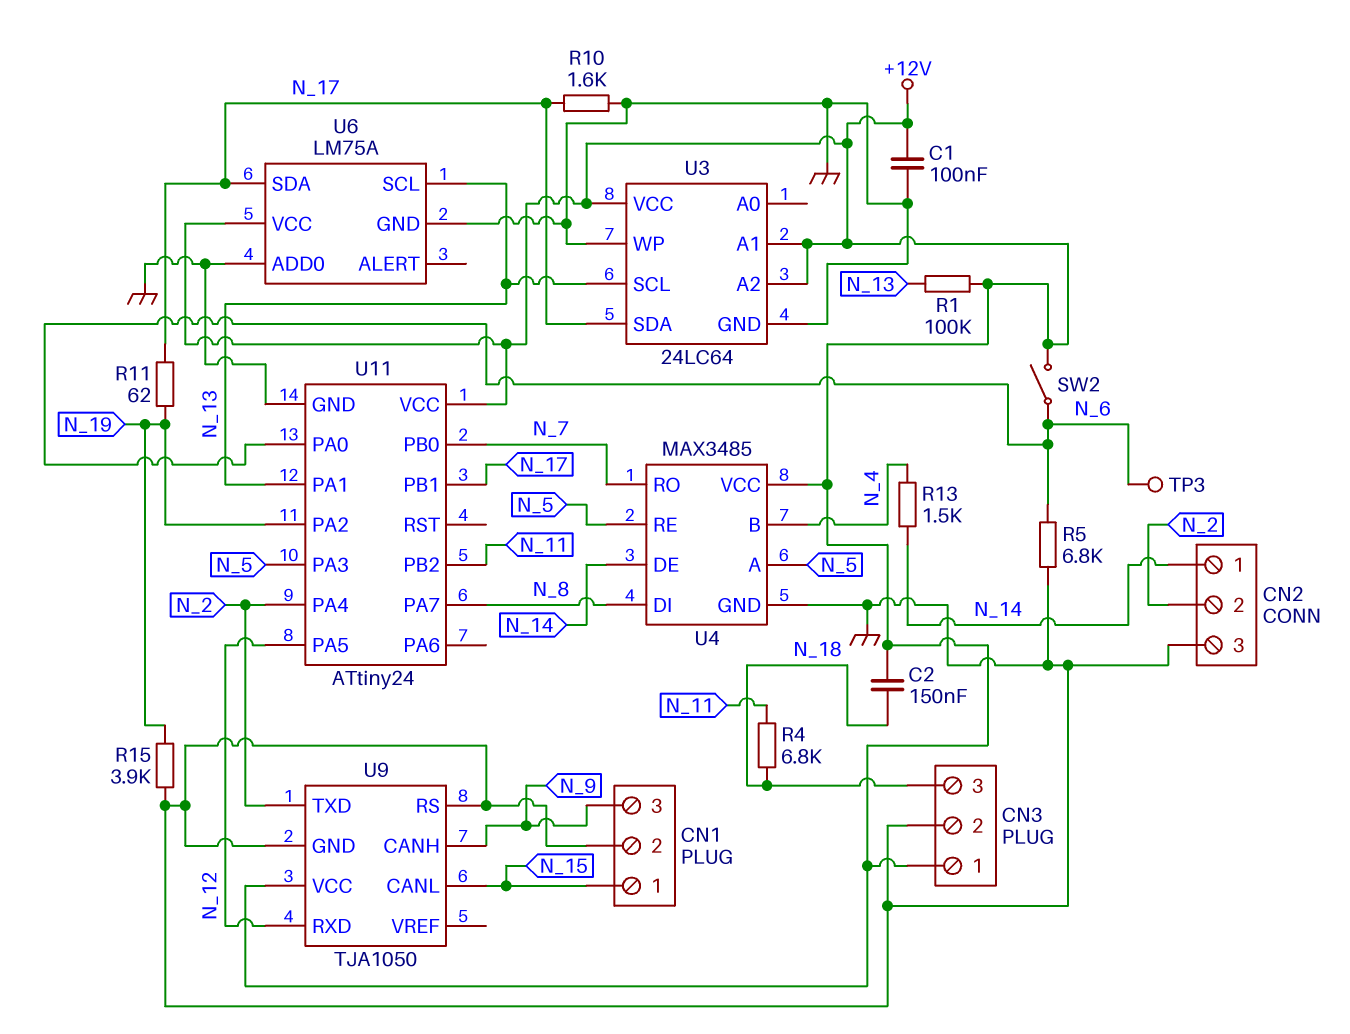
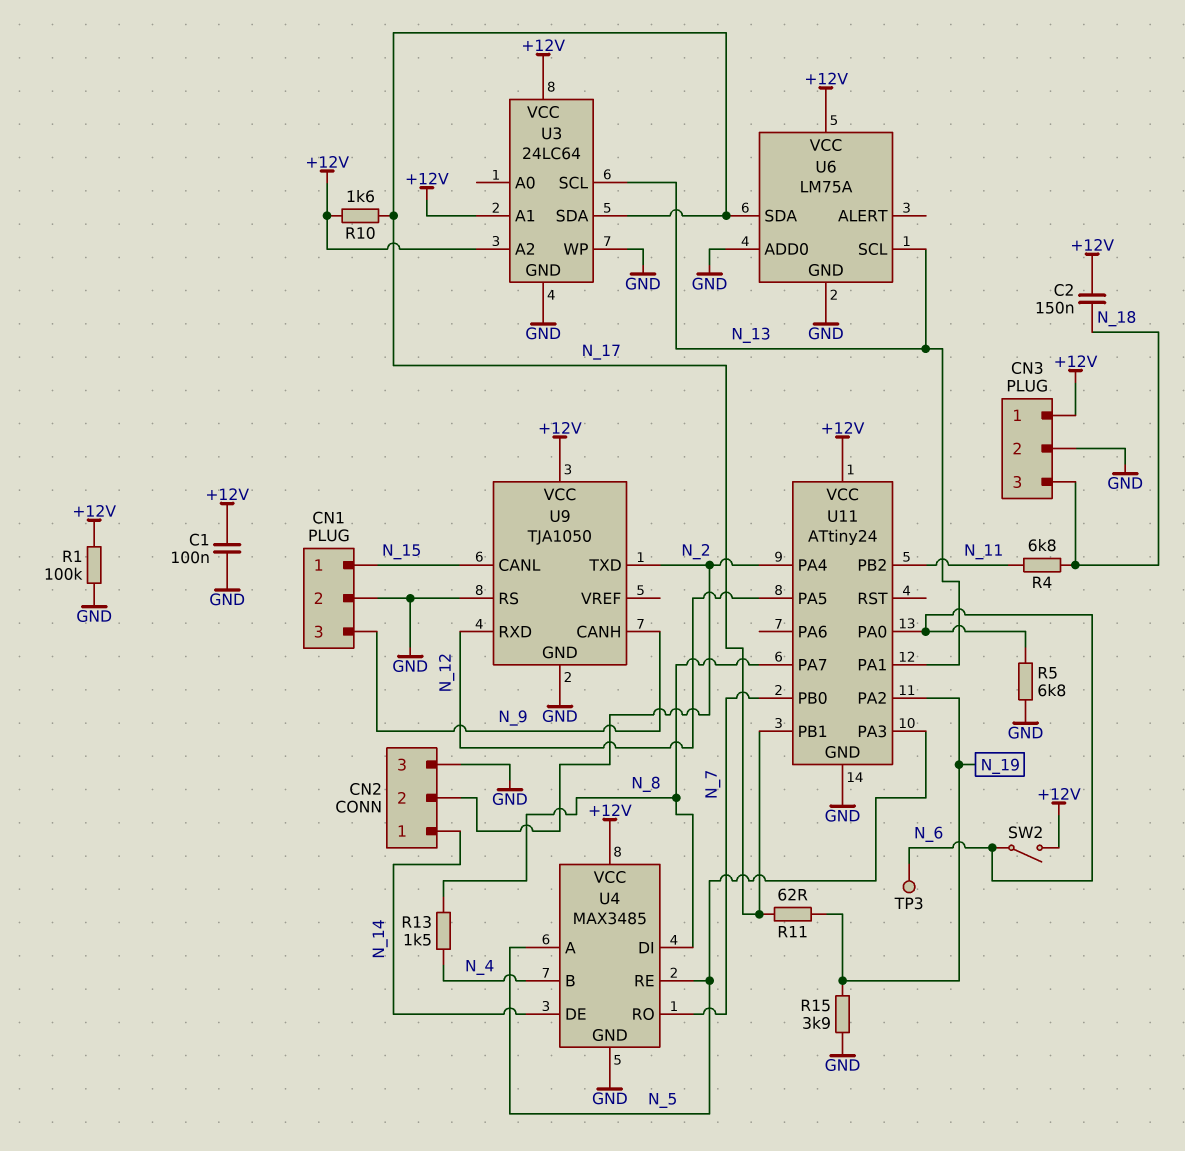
R1: 100k (+12V, N_13) -> 100k (+12V, GND)
R10: 1.6k (GND, N_17) -> 1.6k (+12V, N_17)
R13: 1.5k (N_4, N_14) -> 1.5k (N_4, N_8)

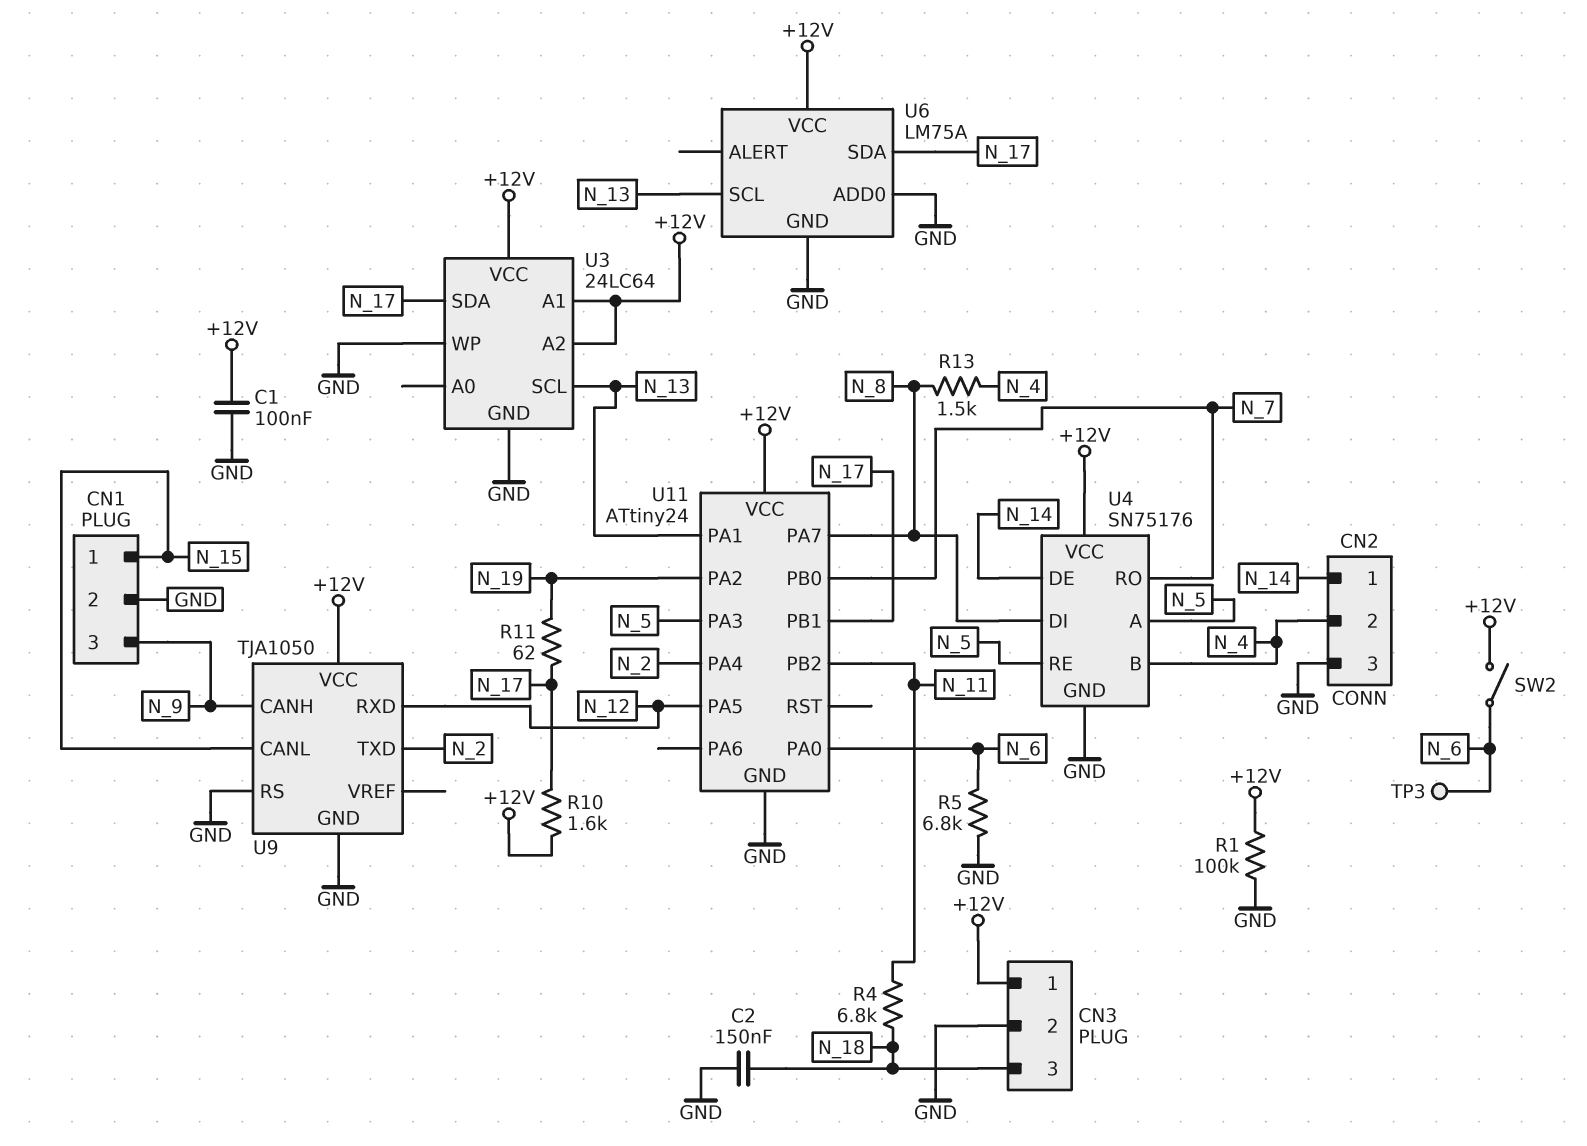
C2: 150nF (+12V, N_18) -> 150nF (GND, N_18)
CN2 pin 2: N_2 -> N_4
R15: 3.9k (GND, N_19) -> none
U4: MAX3485 -> SN75176

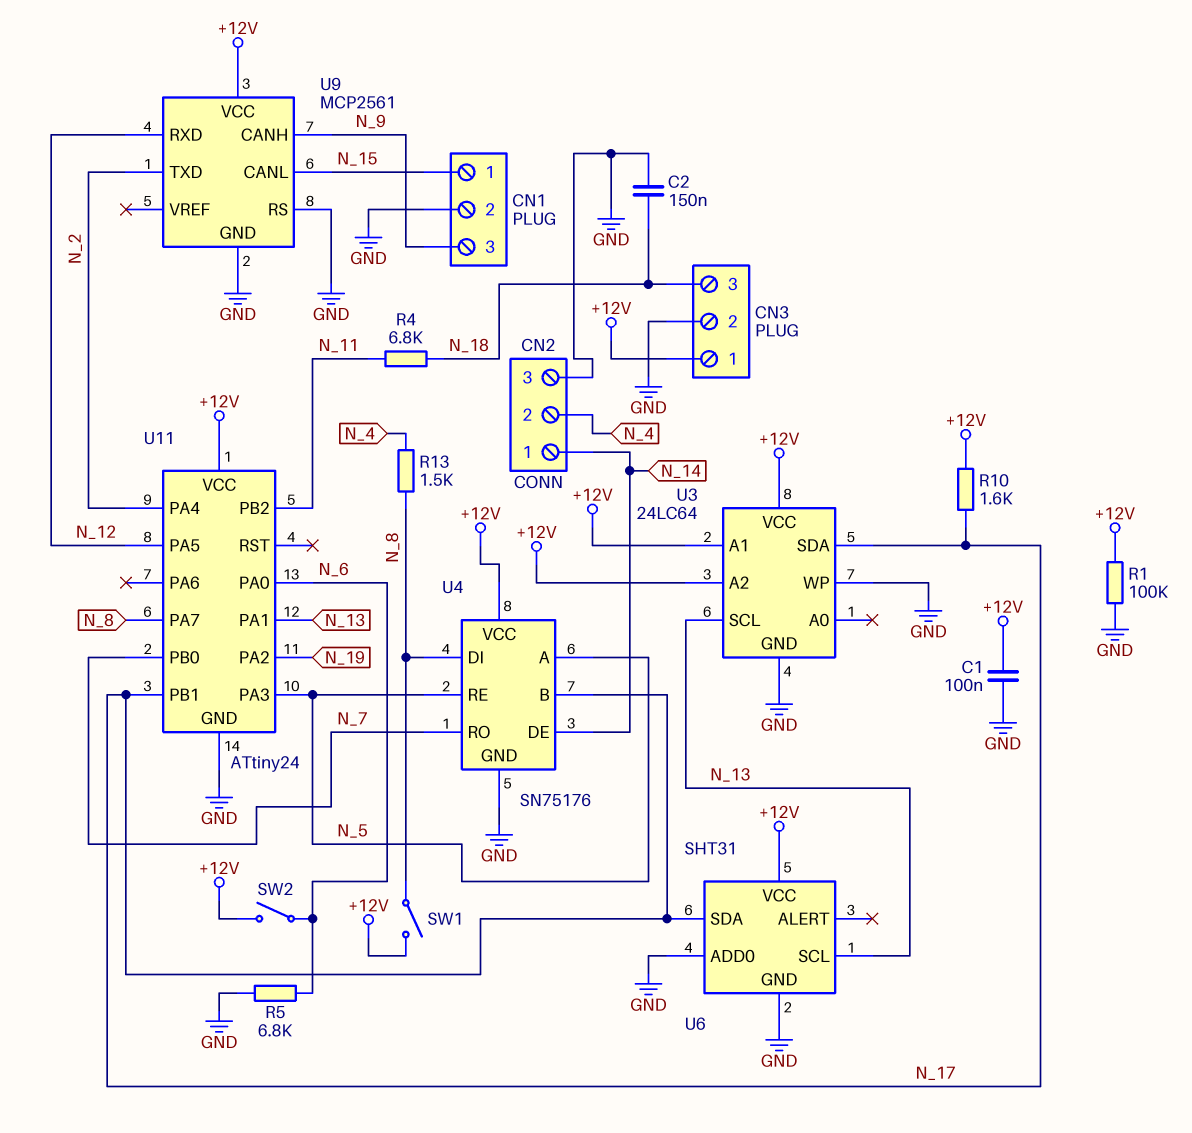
R11: 62 (N_17, N_19) -> none
SW1: none -> switch (+12V, N_8)
TP3: test point (N_6) -> none
U4 pin B: N_4 -> N_17
U6: LM75A -> SHT31
U9: TJA1050 -> MCP2561

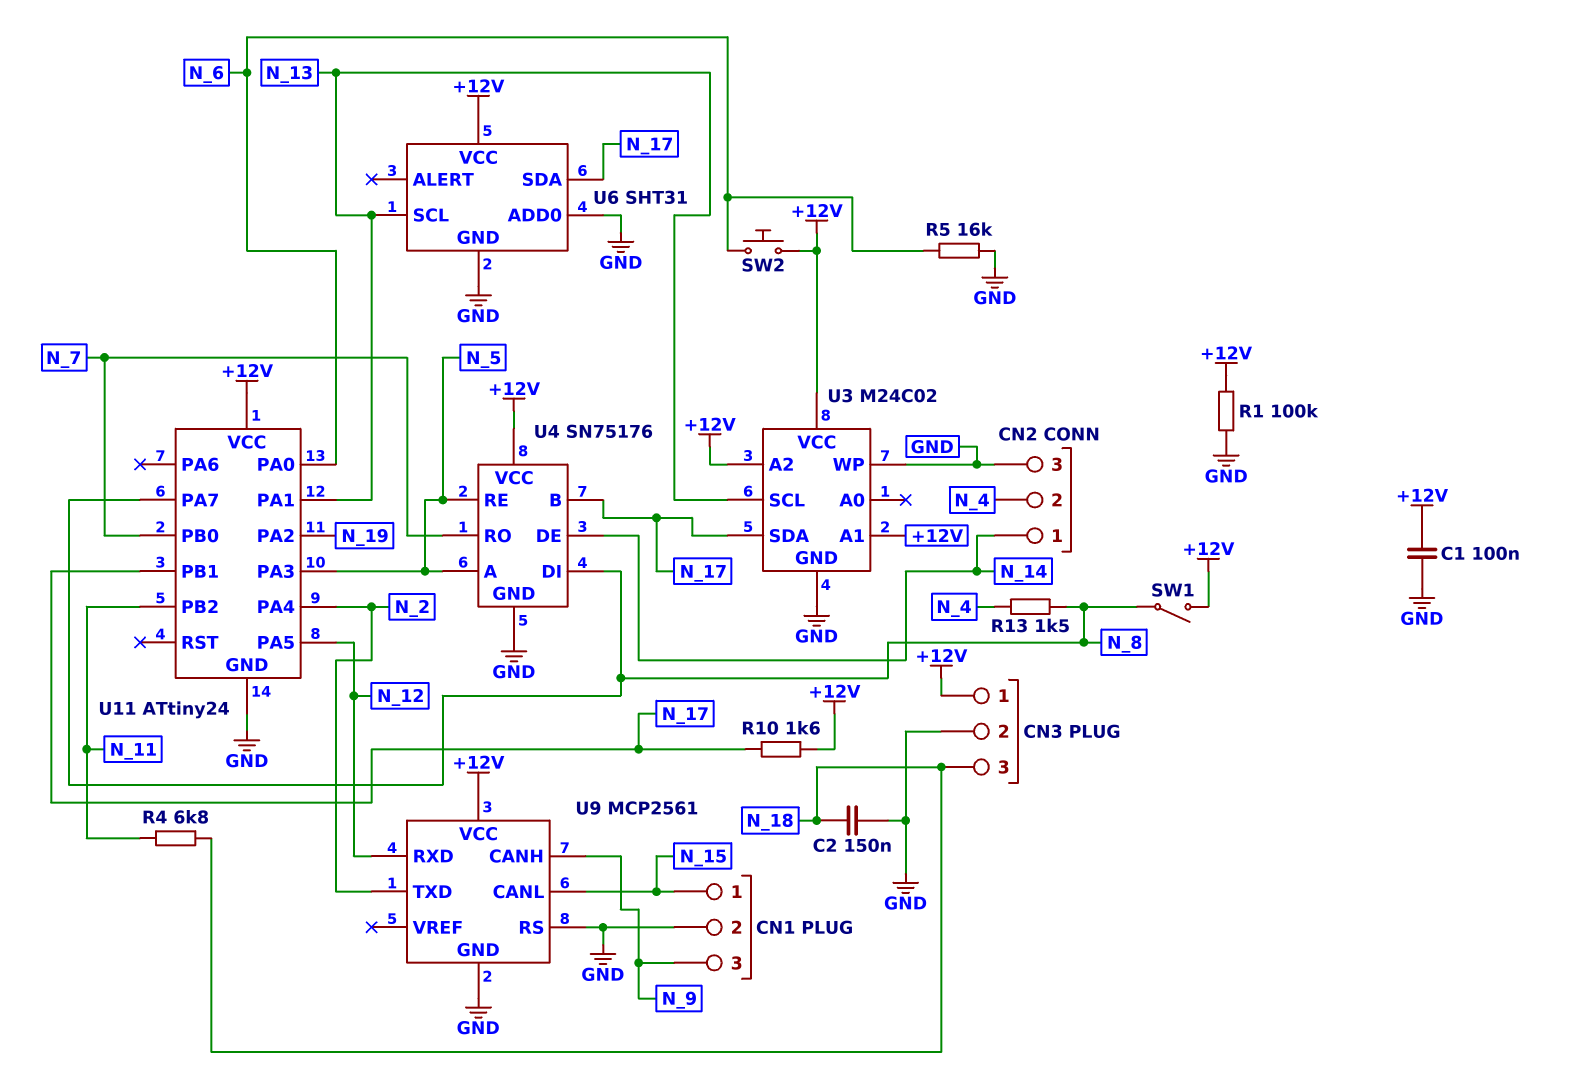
R5: 6.8k (GND, N_6) -> 16k (GND, N_6)
SW2: switch (+12V, N_6) -> button (+12V, N_6)
U3: 24LC64 -> M24C02

